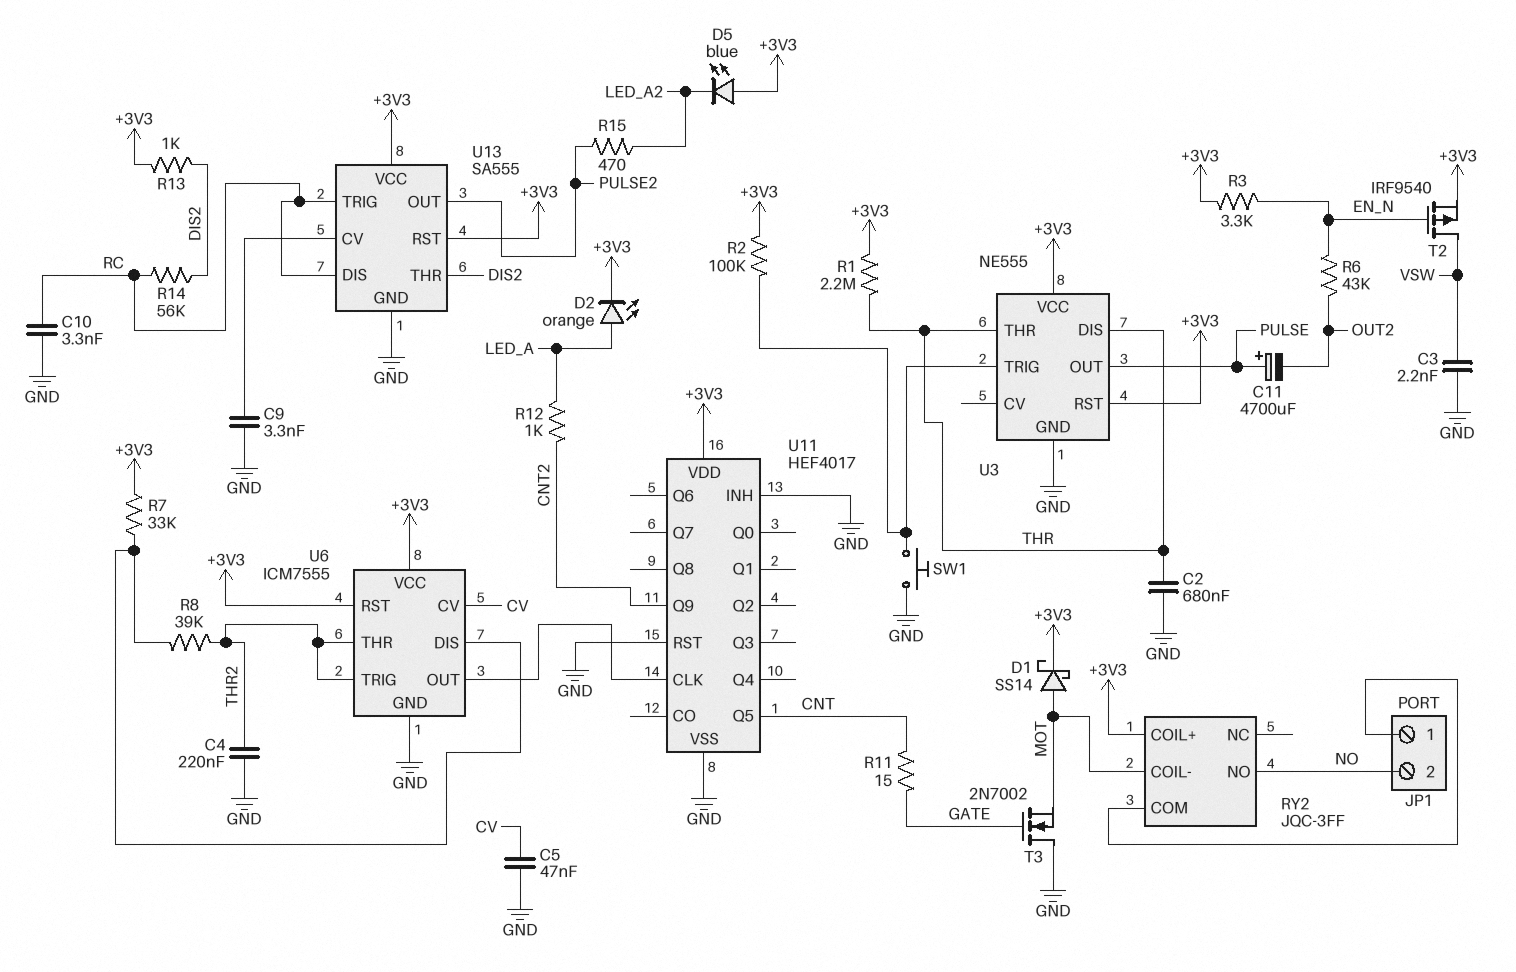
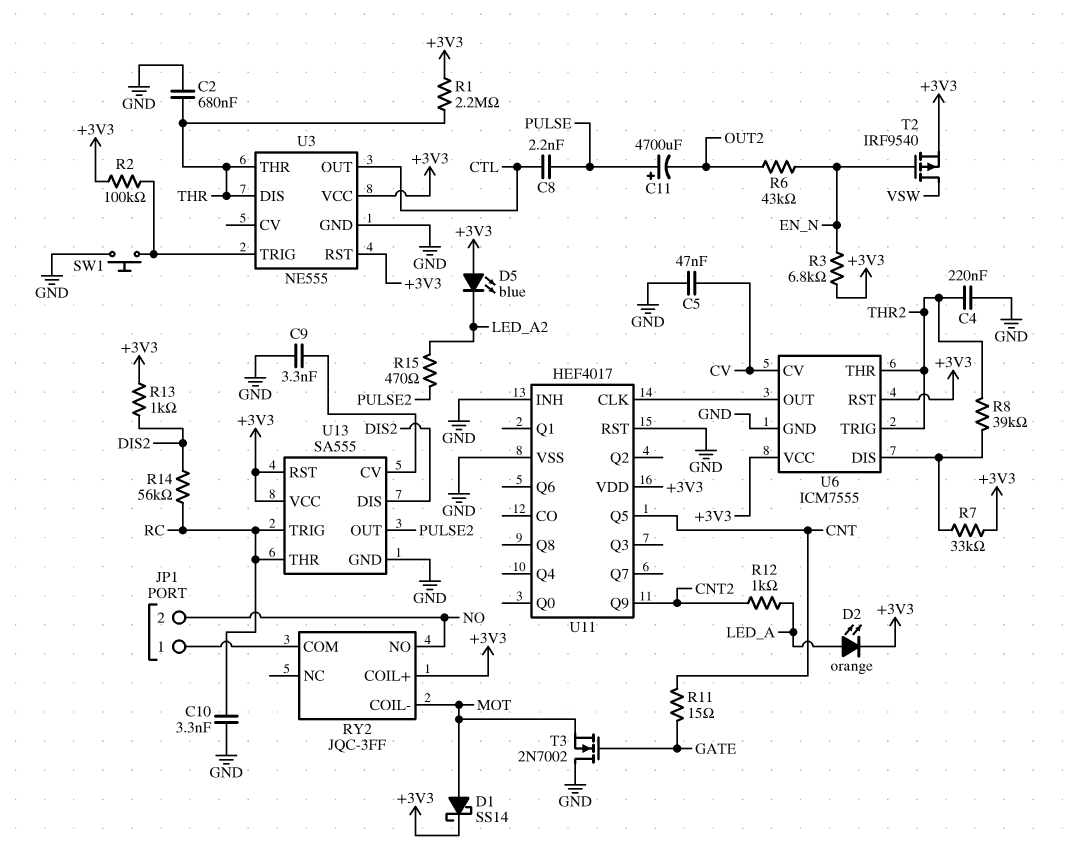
C3: 2.2nF (GND, VSW) -> none
C8: none -> 2.2nF (CTL, PULSE)
R3: 3.3k (+3V3, EN_N) -> 6.8k (+3V3, EN_N)
U3 pin OUT: PULSE -> CTL
U13 pin DIS: RC -> DIS2
U13 pin THR: DIS2 -> RC

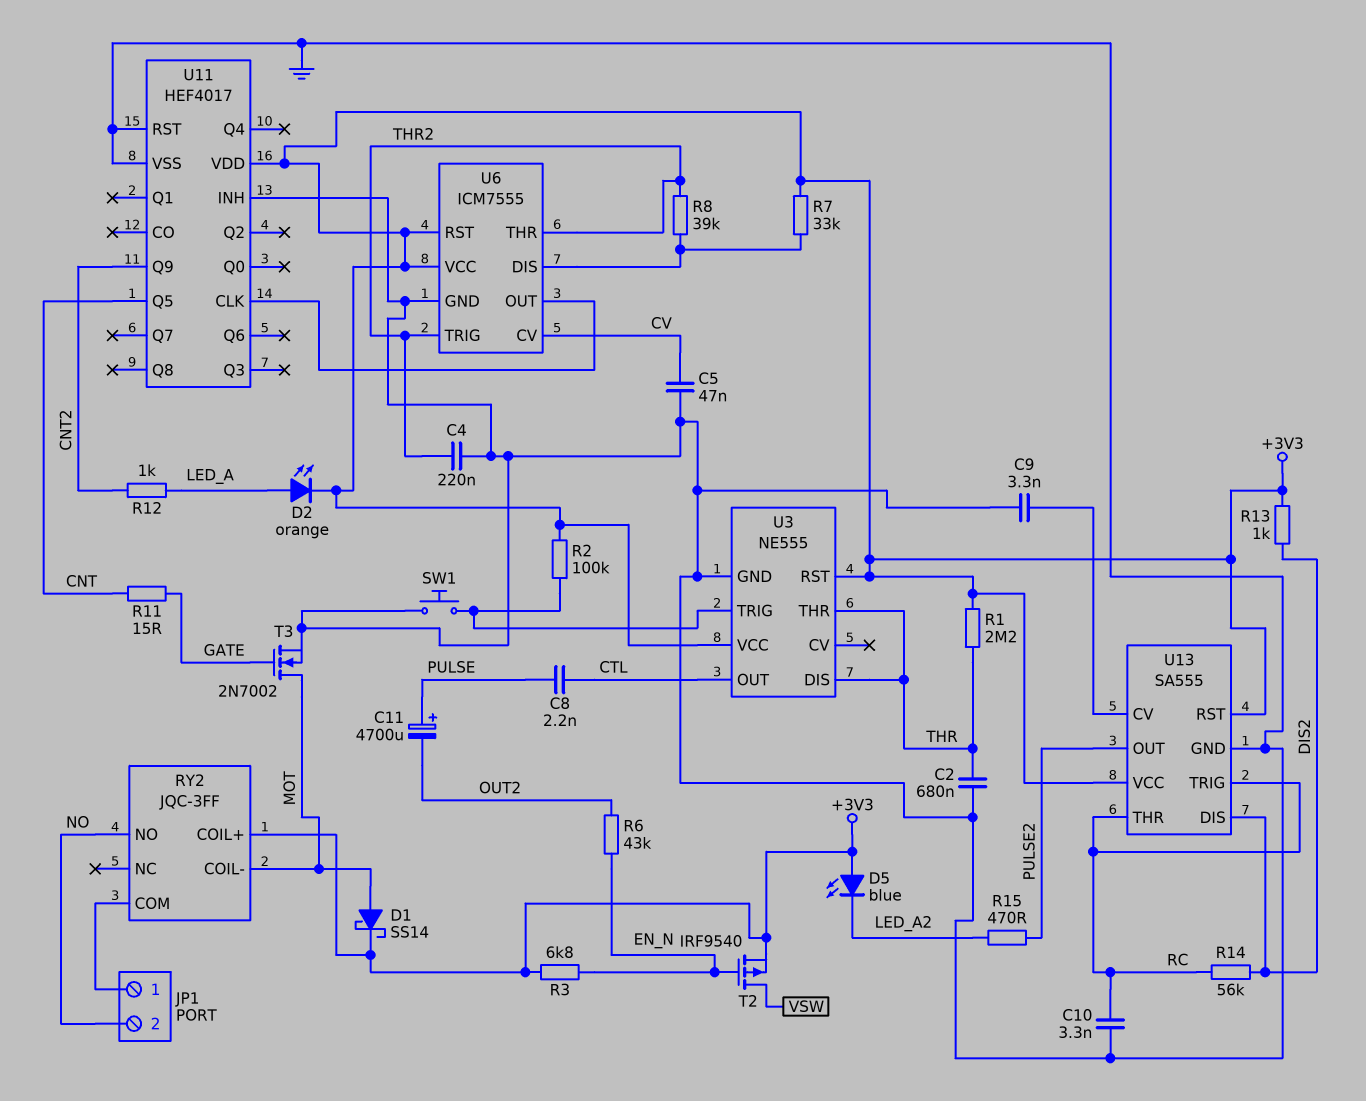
T3: NMOS 2N7002 (G GATE, D GND, S MOT) -> NMOS 2N7002 (G GATE, D MOT, S GND)

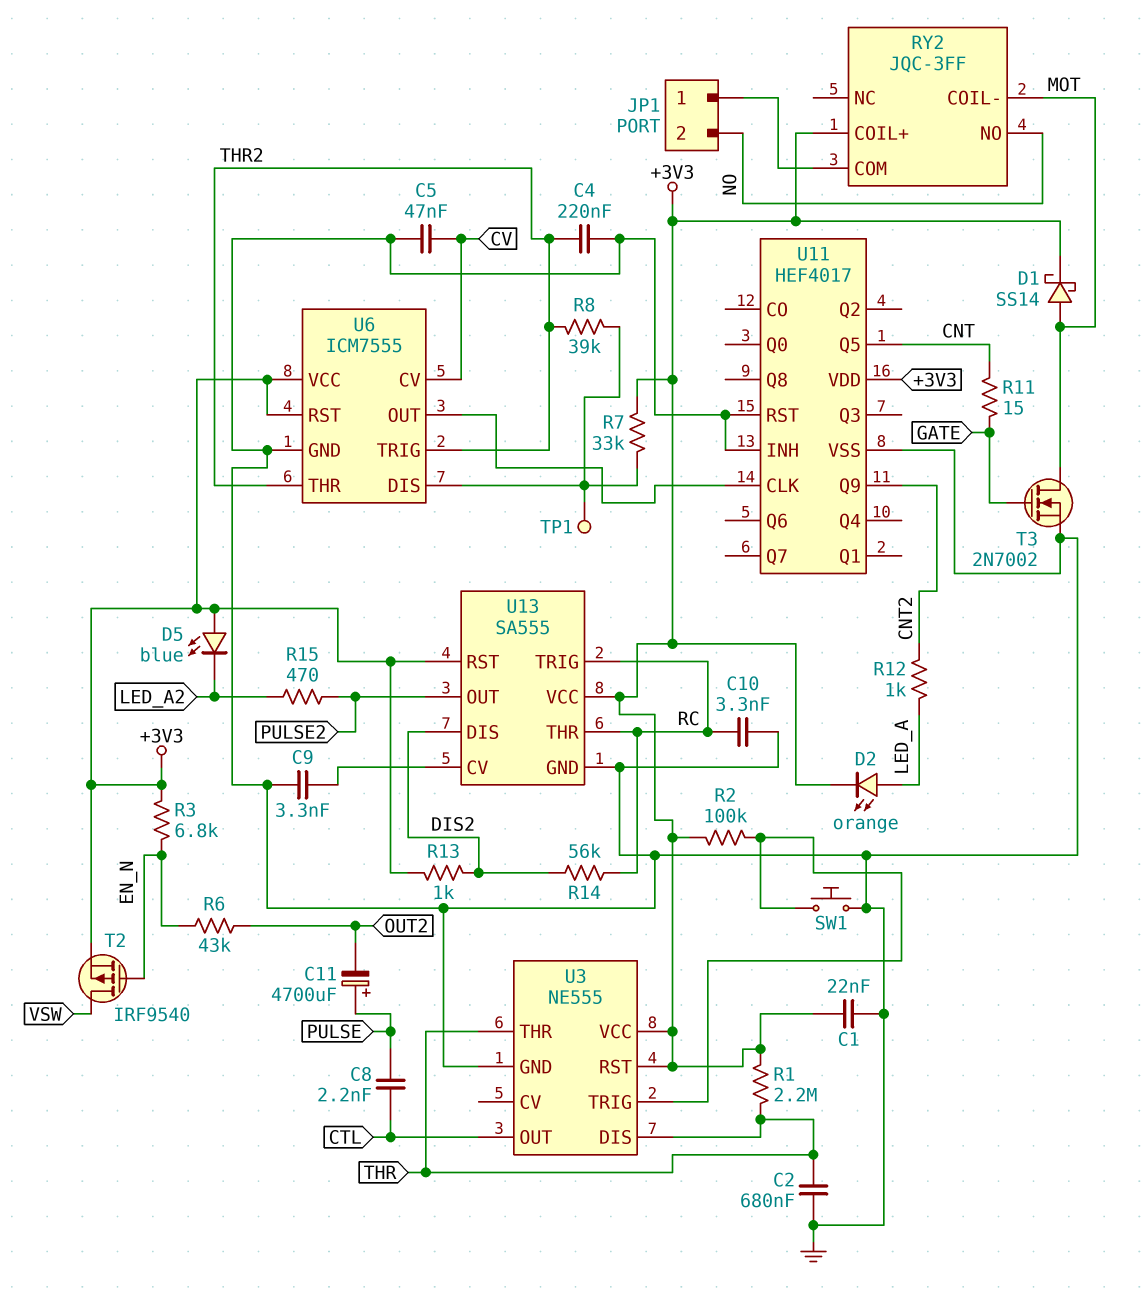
C1: none -> 22nF (+3V3, GND)
TP1: none -> test point (U6/DIS)

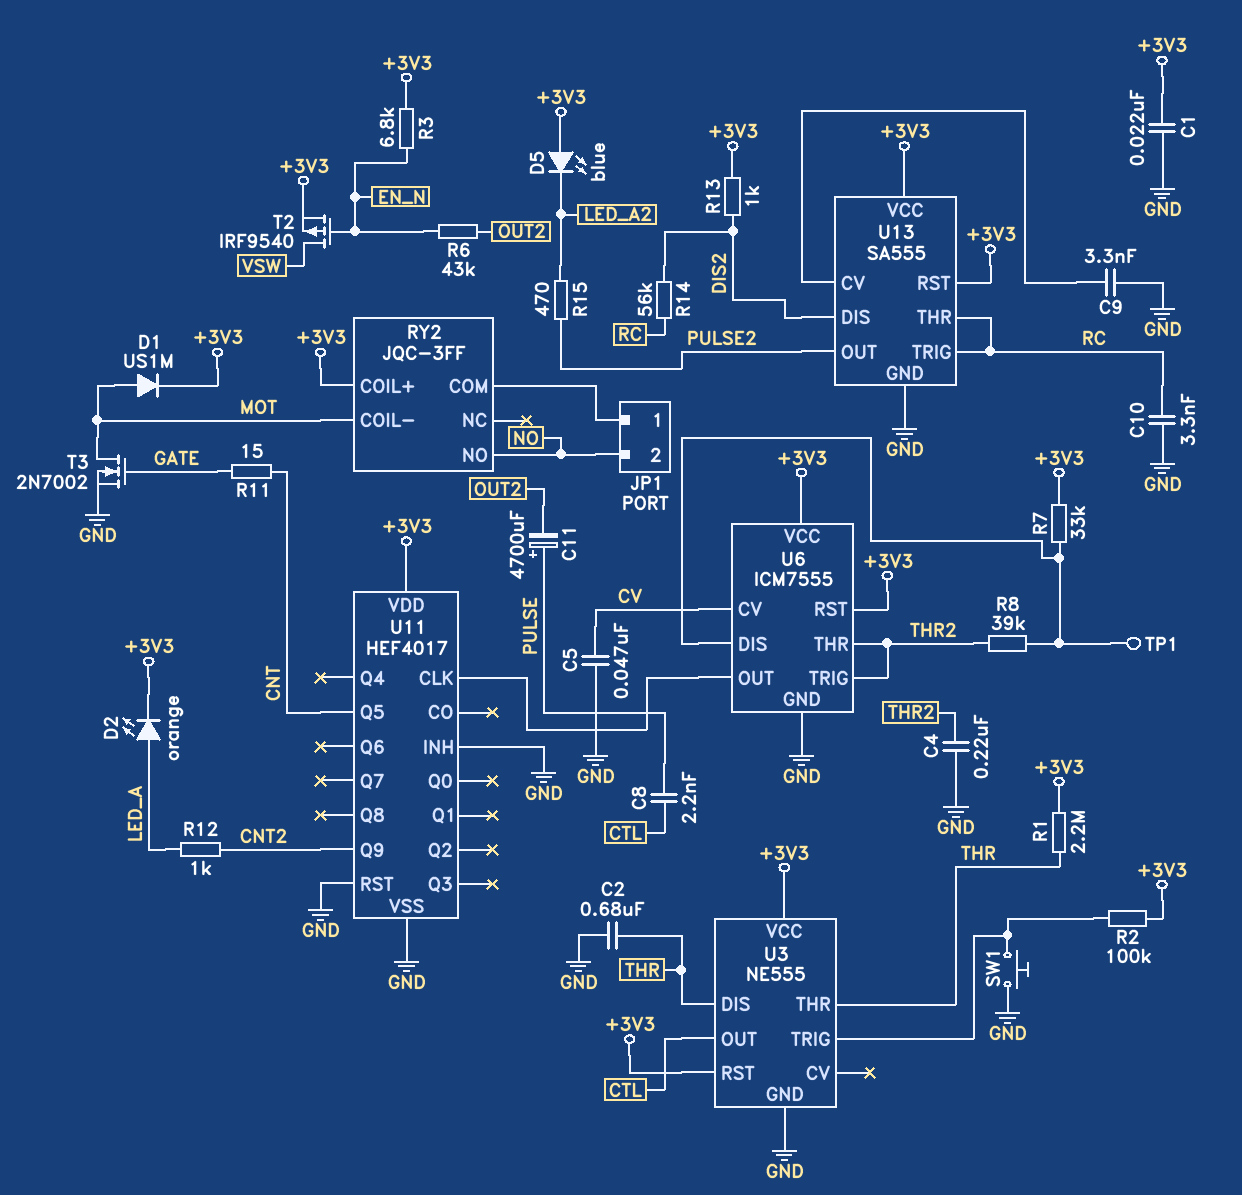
D1: schottky SS14 (A MOT, K +3V3) -> diode US1M (A MOT, K +3V3)

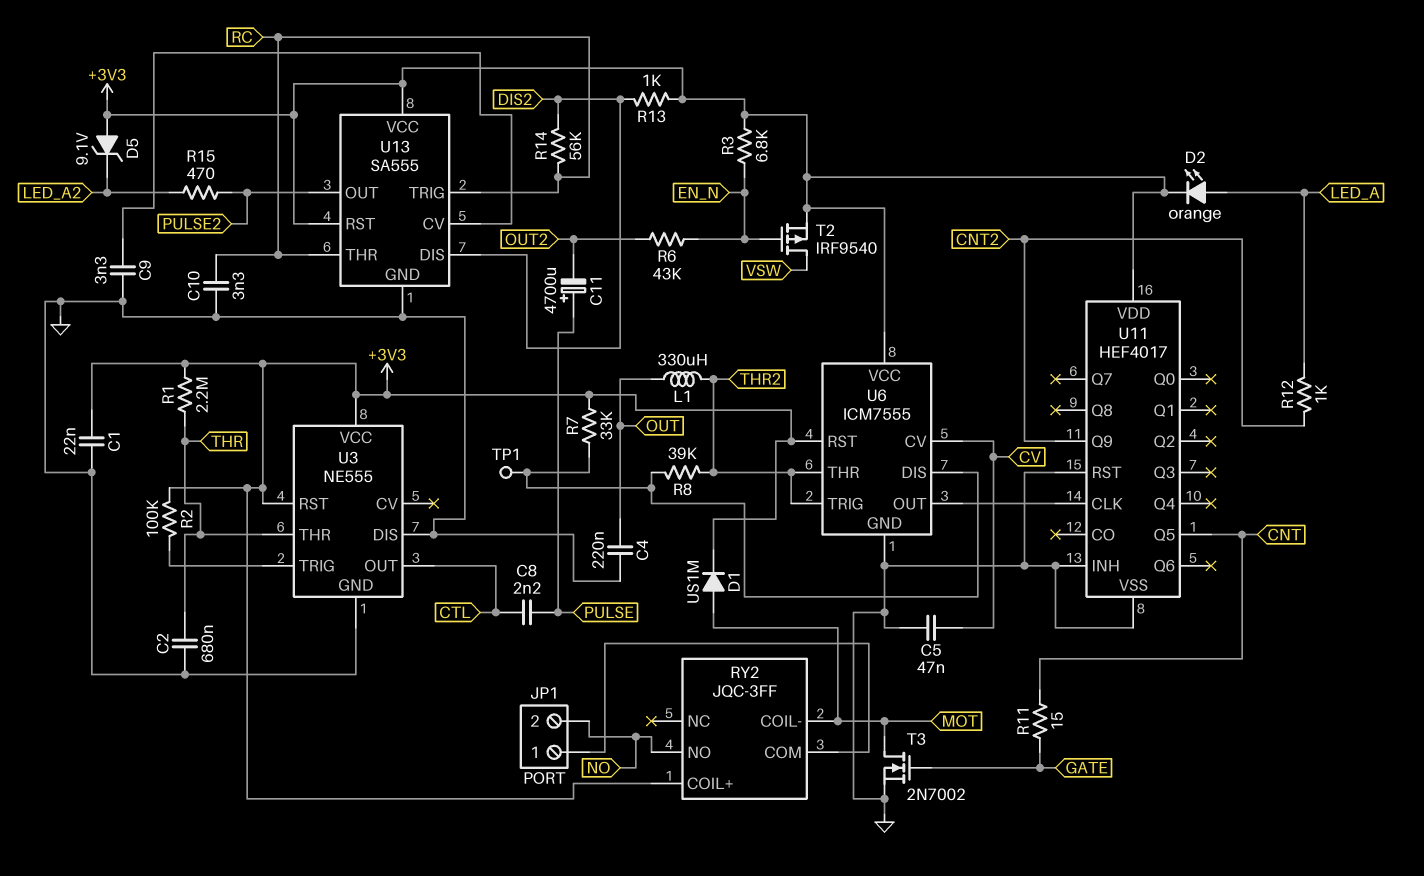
C4: 220nF (GND, THR2) -> 220nF (GND, OUT)
D5: LED blue (A +3V3, K LED_A2) -> zener 9.1V (A +3V3, K LED_A2)
L1: none -> 330uH (OUT, THR2)
SW1: button (GND, U3/TRIG) -> none
U3 pin DIS: THR -> GND

